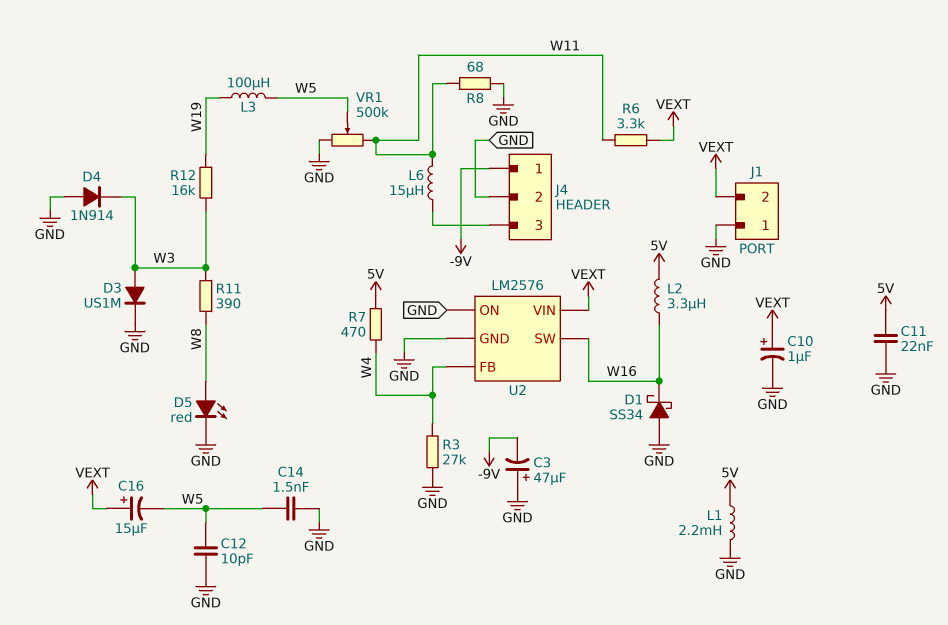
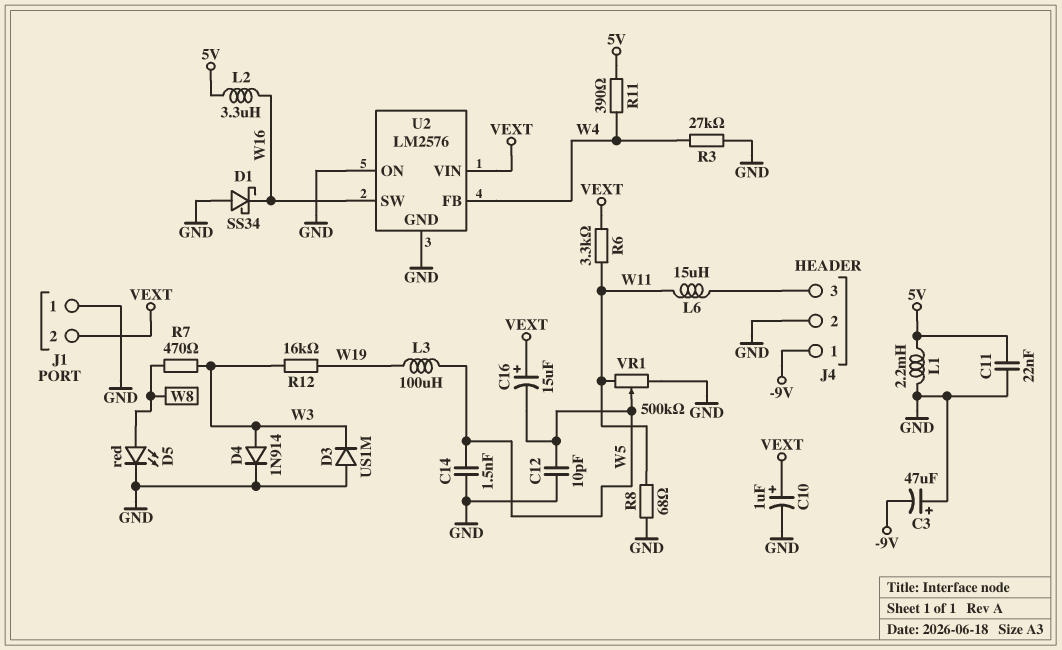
D3: diode US1M (A W3, K GND) -> diode US1M (A GND, K W3)
D4: diode 1N914 (A GND, K W3) -> diode 1N914 (A W3, K GND)
R7: 470 (5V, W4) -> 470 (W3, W8)
R11: 390 (W3, W8) -> 390 (5V, W4)

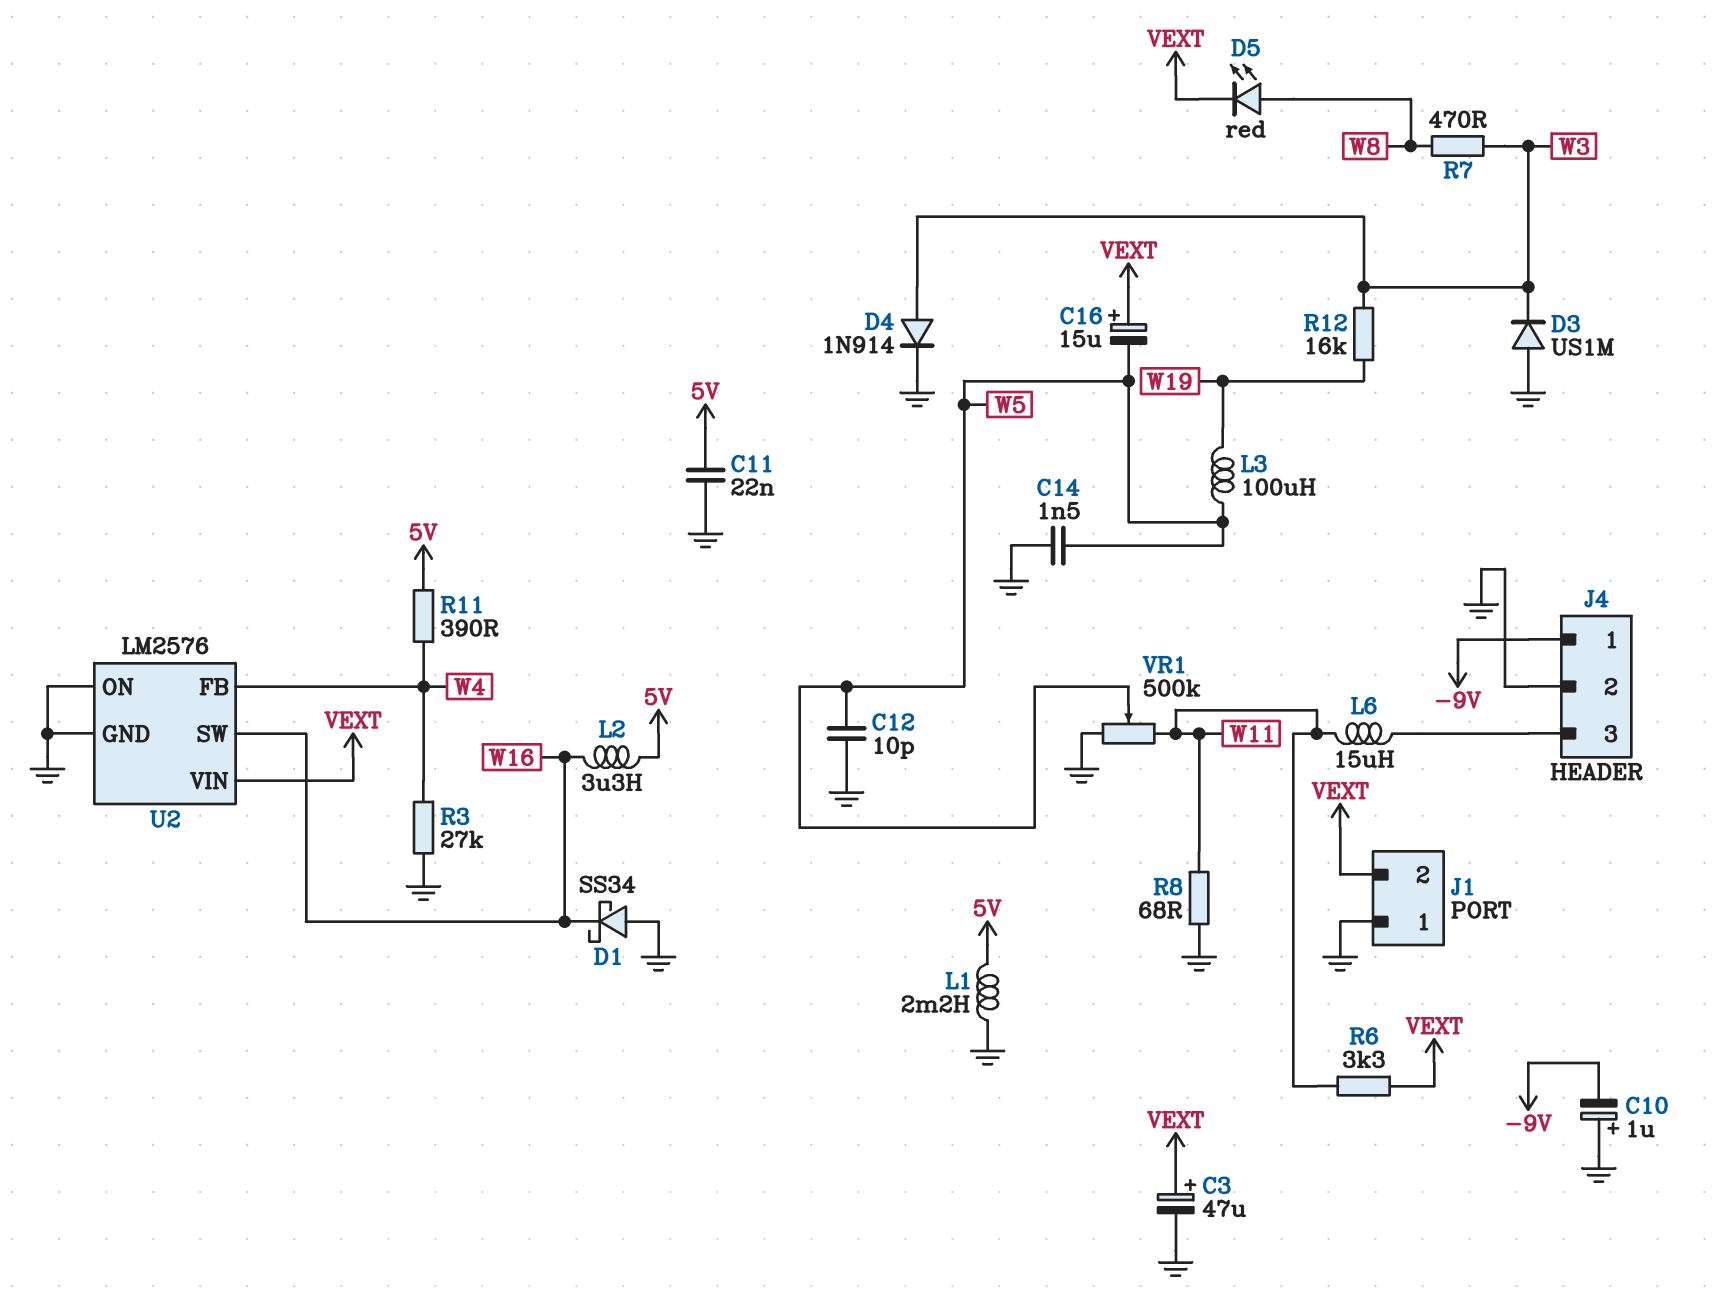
C3: 47uF (plus GND, minus -9V) -> 47uF (plus VEXT, minus GND)
C10: 1uF (plus VEXT, minus GND) -> 1uF (plus GND, minus -9V)
D5: LED red (A W8, K GND) -> LED red (A W8, K VEXT)

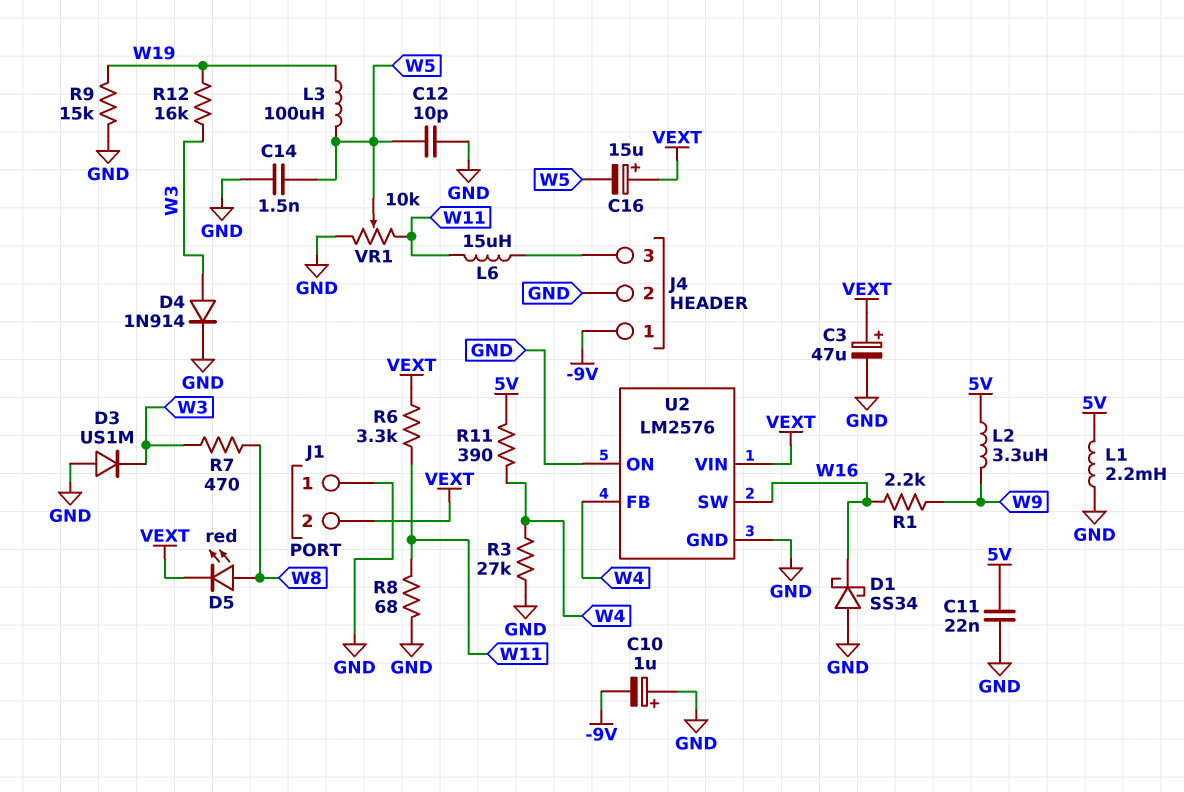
L2: 3.3uH (5V, W16) -> 3.3uH (5V, W9)
R1: none -> 2.2k (W9, W16)
R9: none -> 15k (GND, W19)
VR1: 500k (GND, W11, wiper W5) -> 10k (GND, W11, wiper W5)

